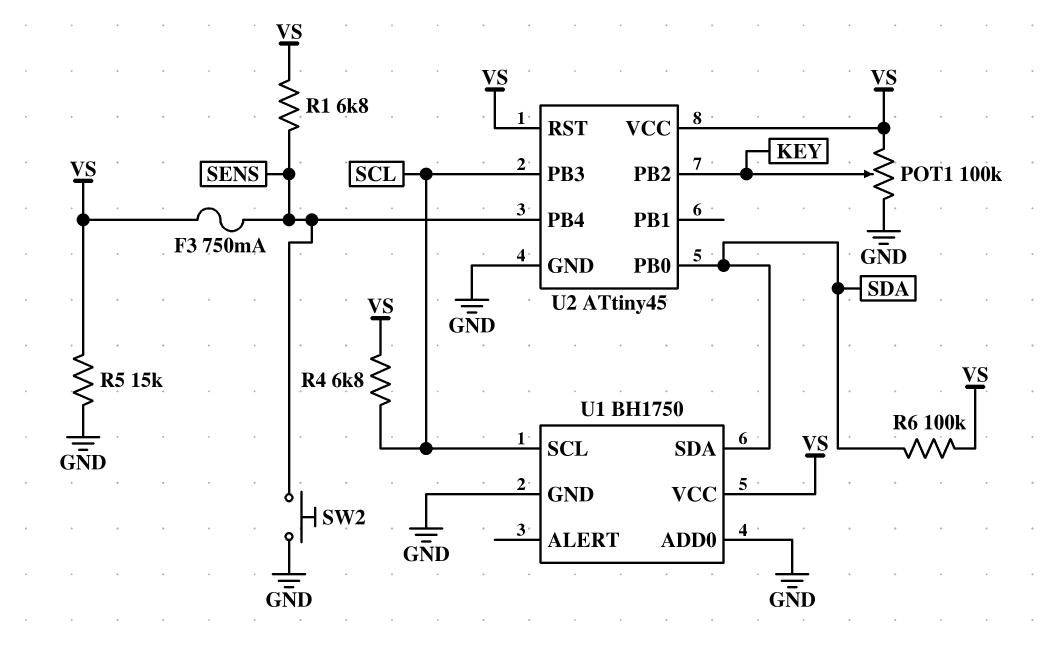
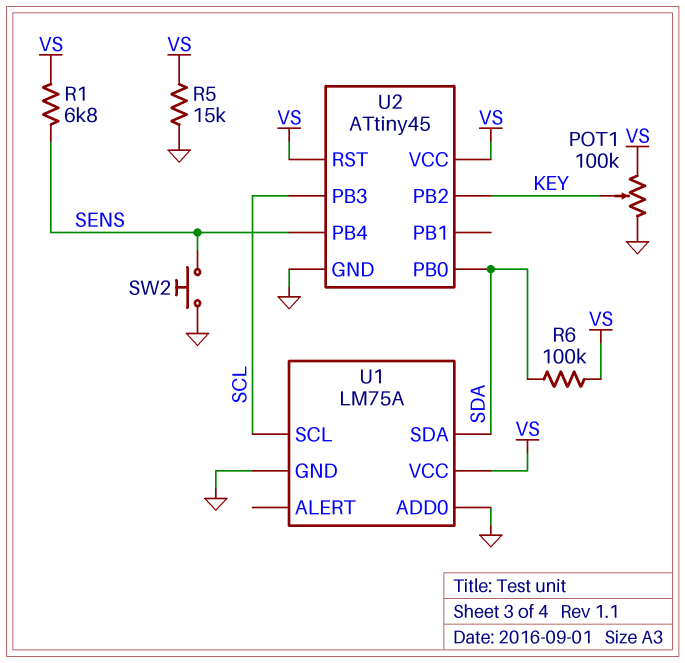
F3: 750mA (SENS, VS) -> none
R4: 6.8k (SCL, VS) -> none
U1: BH1750 -> LM75A

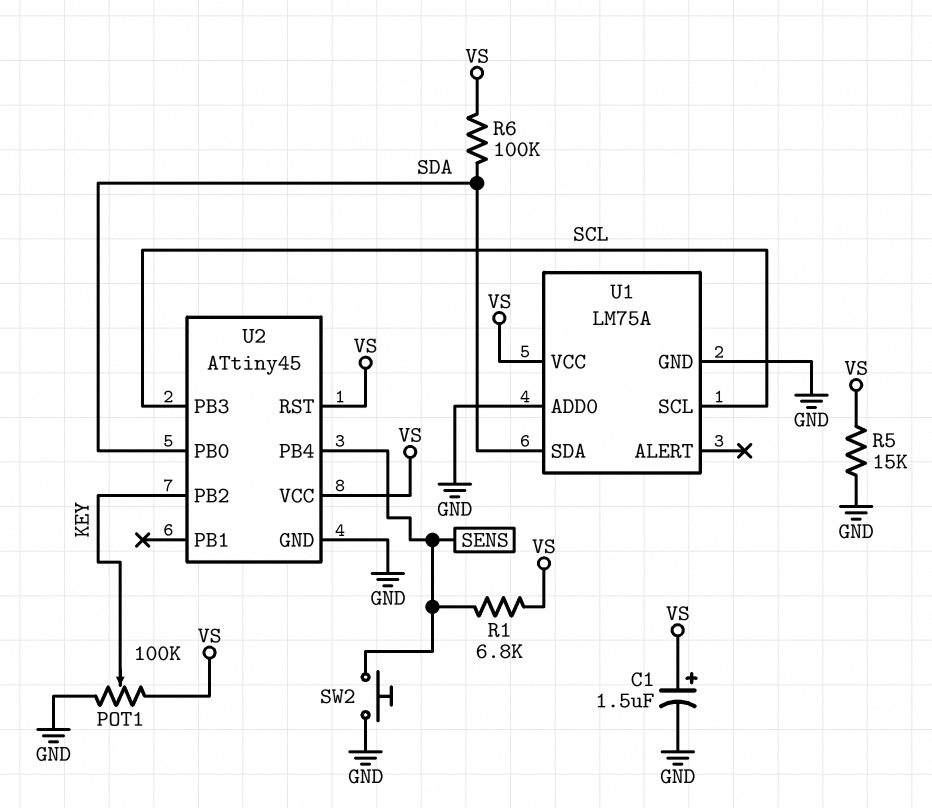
C1: none -> 1.5uF (plus VS, minus GND)

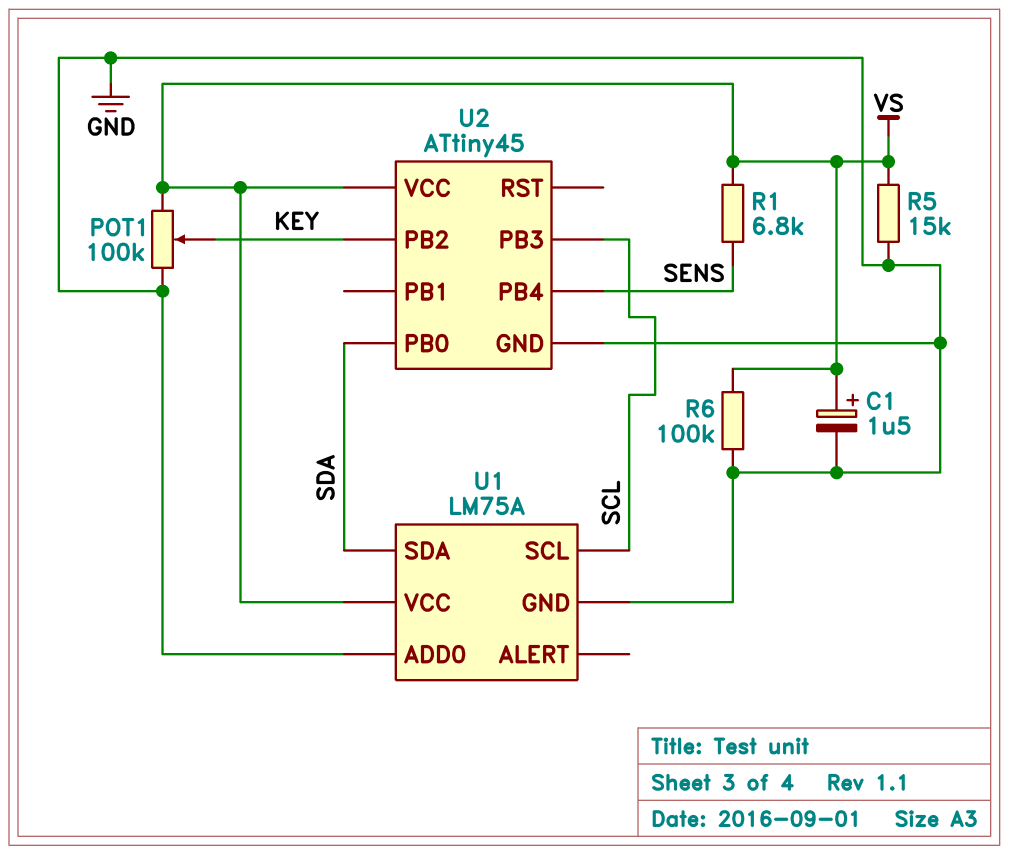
R6: 100k (SDA, VS) -> 100k (GND, VS)
SW2: button (GND, SENS) -> none
U2 pin RST: VS -> none

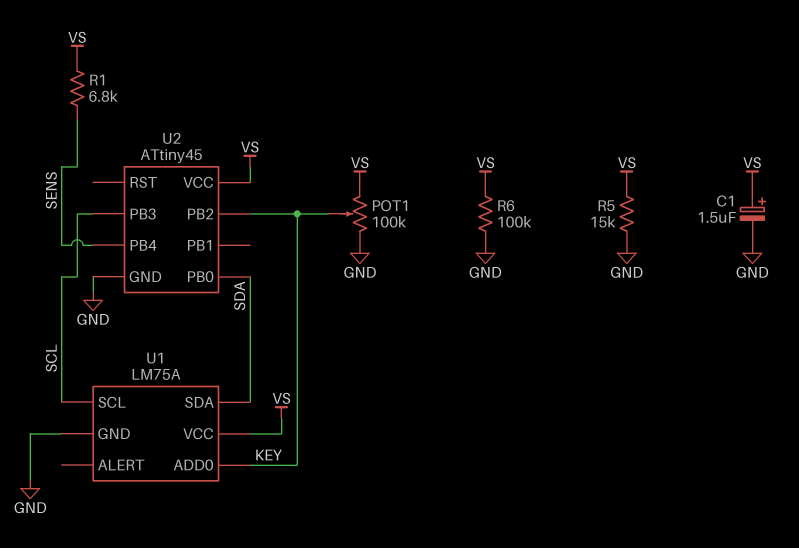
U1 pin ADD0: GND -> KEY

